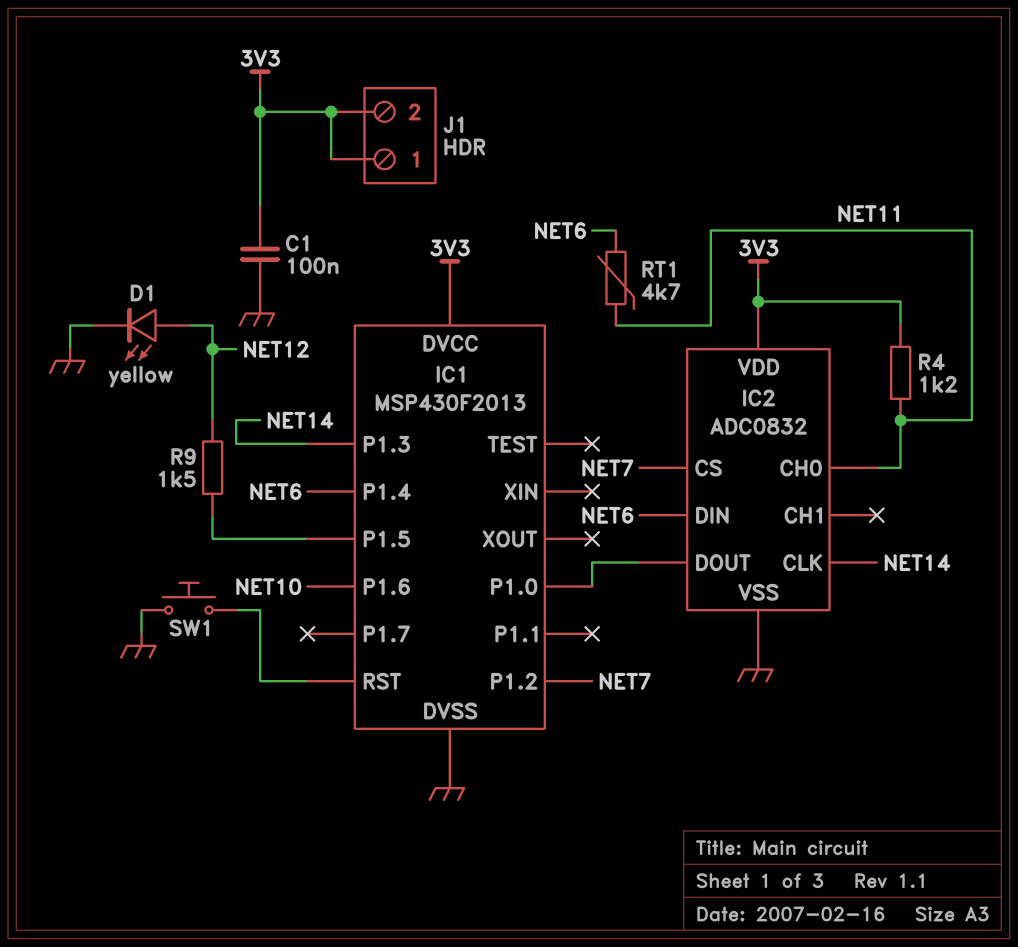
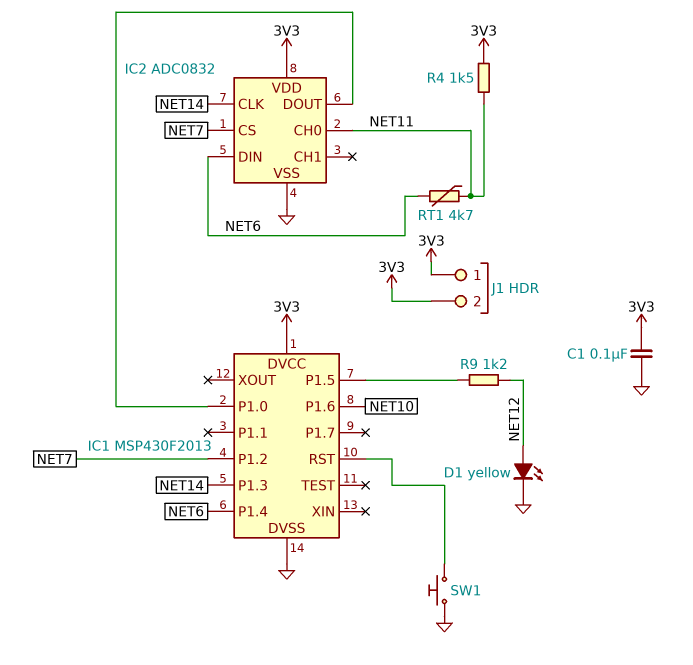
R4: 1.2k (3V3, NET11) -> 1.5k (3V3, NET11)
R9: 1.5k (IC1/P1.5, NET12) -> 1.2k (IC1/P1.5, NET12)

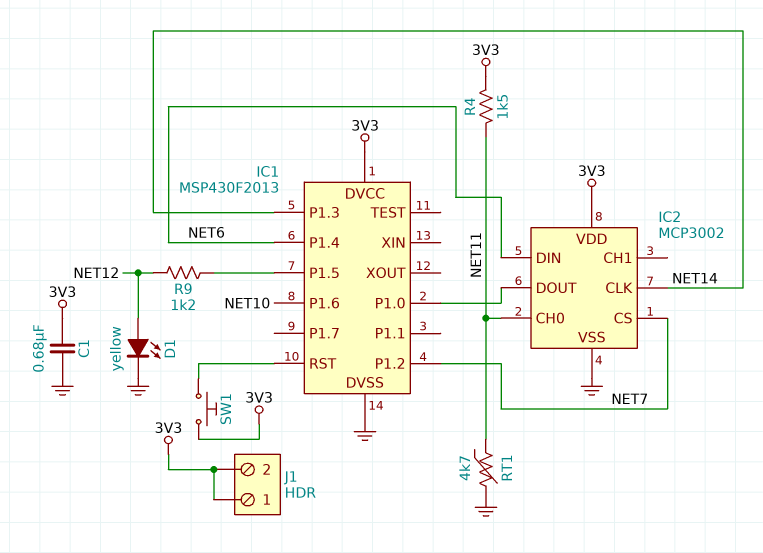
C1: 100nF (3V3, GND) -> 680nF (3V3, GND)
IC2: ADC0832 -> MCP3002
RT1: 4.7k (NET6, NET11) -> 4.7k (GND, NET11)
SW1: button (GND, IC1/RST) -> button (3V3, IC1/RST)

